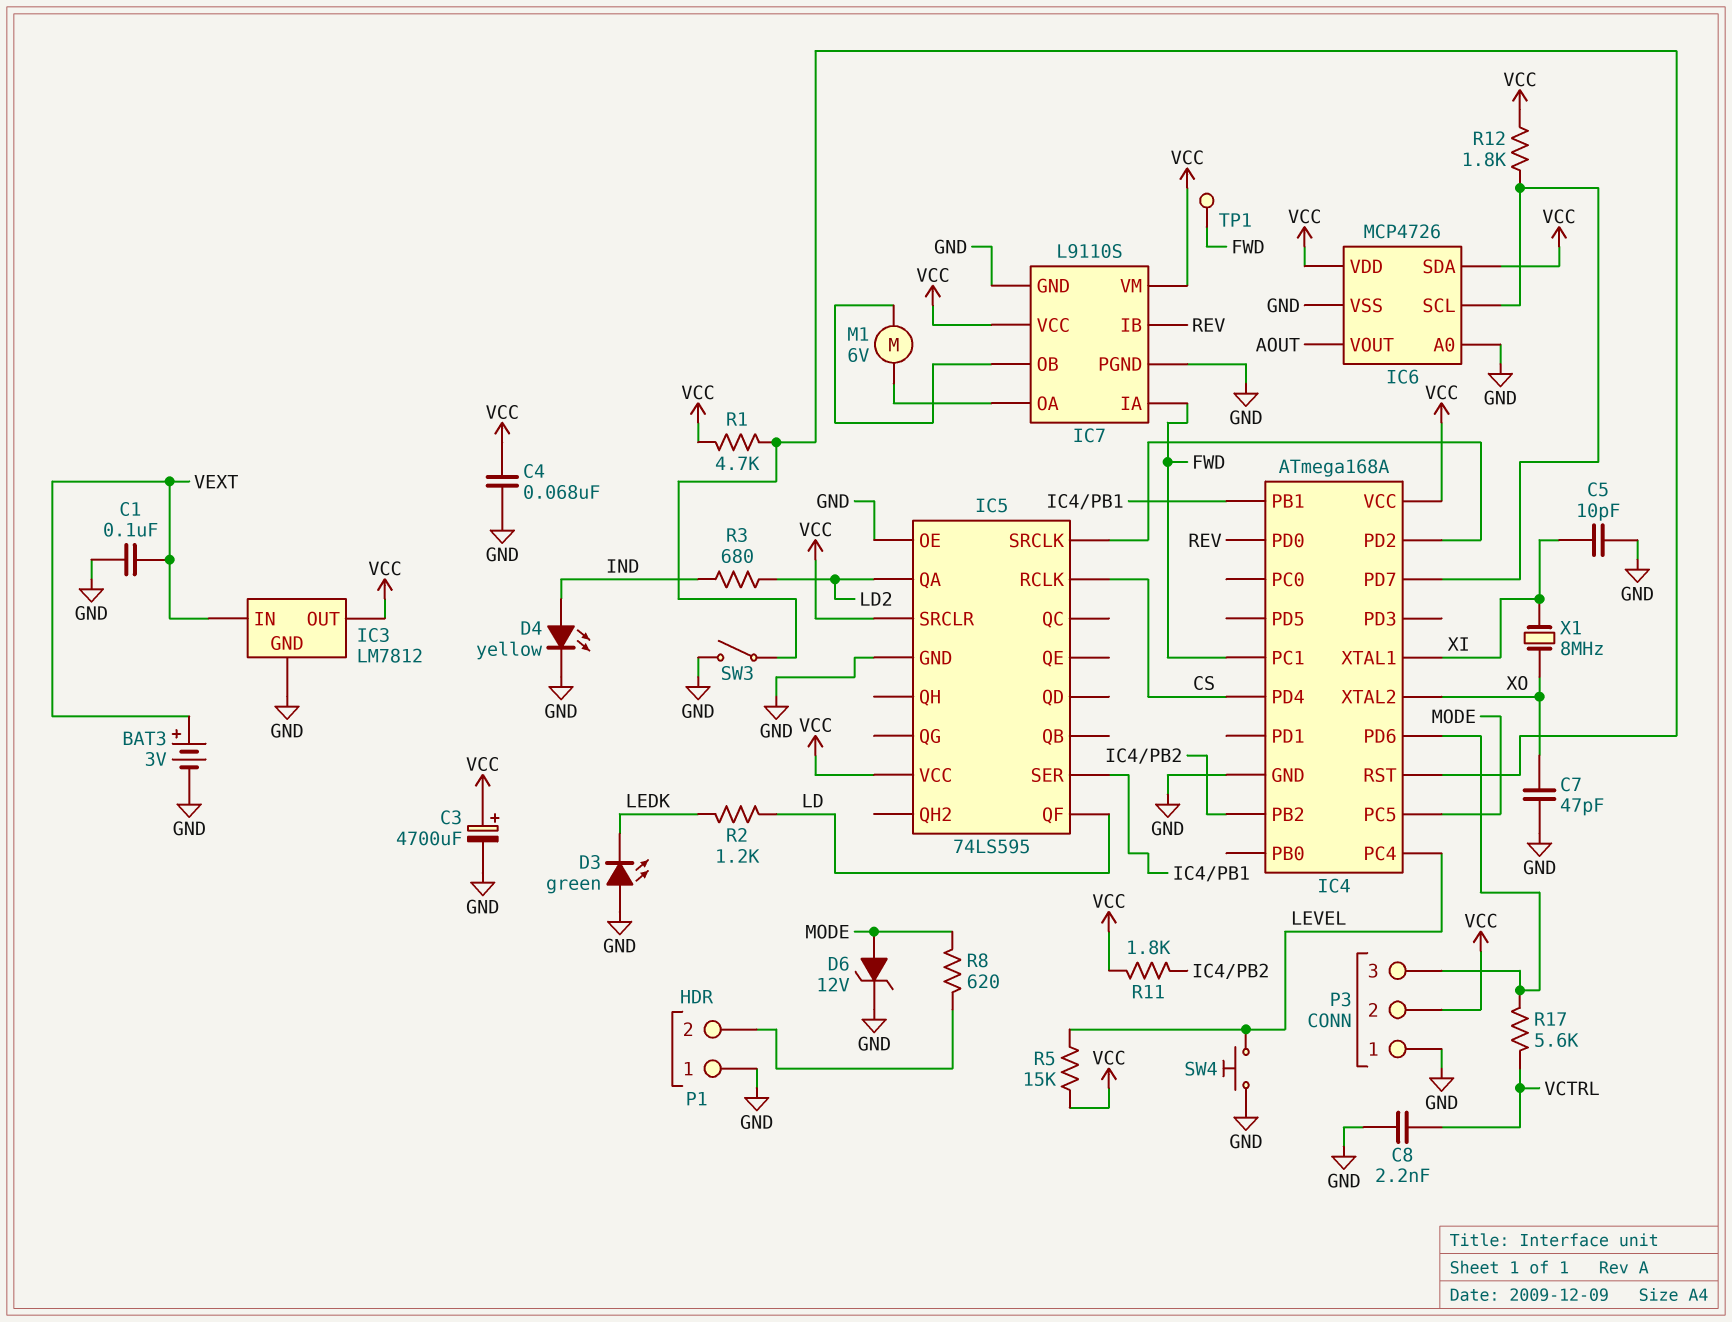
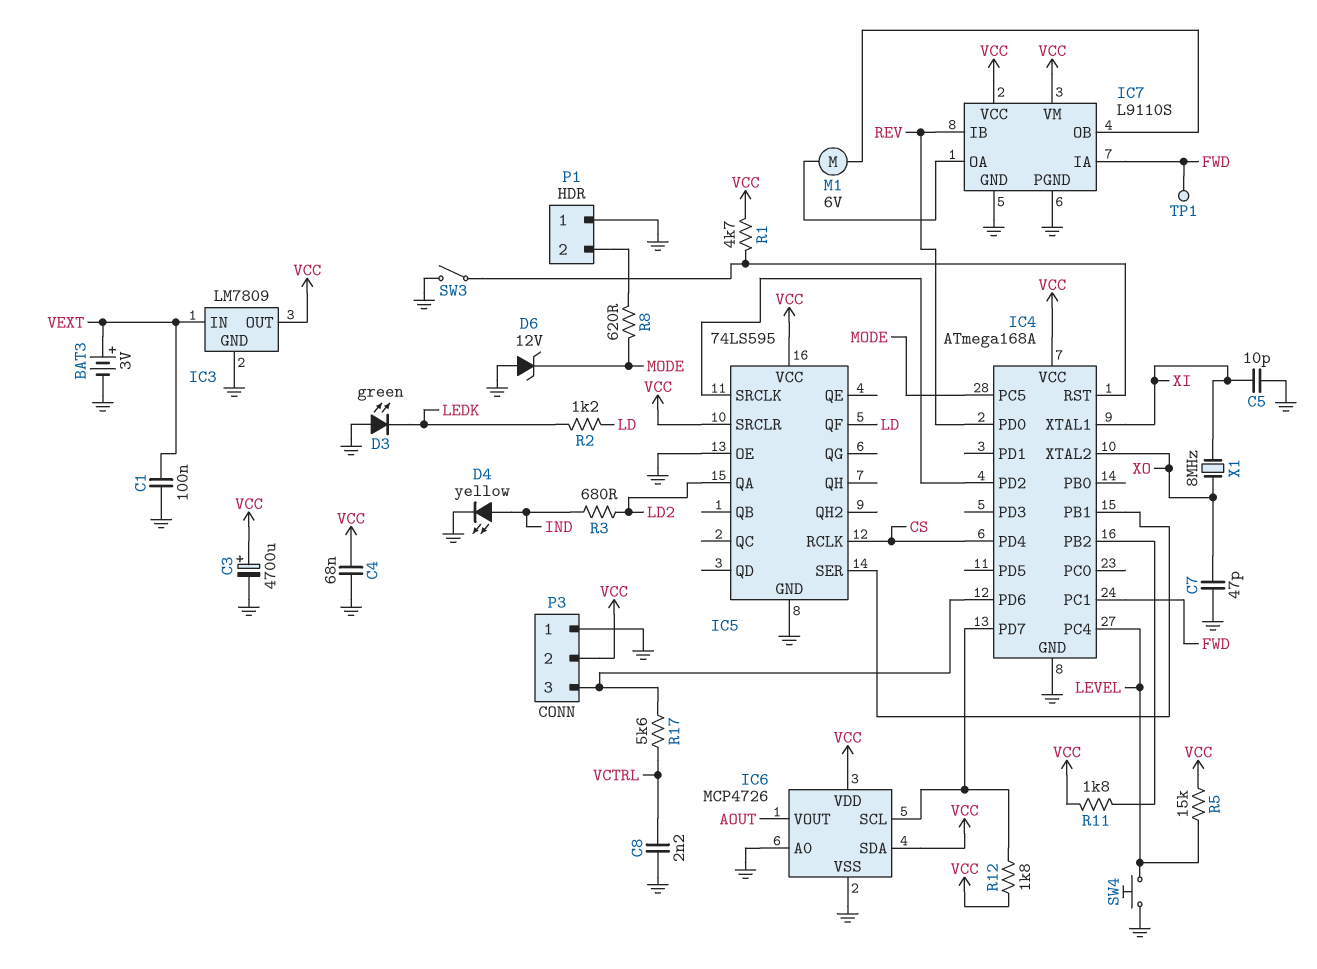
D6: zener 12V (A MODE, K GND) -> zener 12V (A GND, K MODE)
IC3: LM7812 -> LM7809

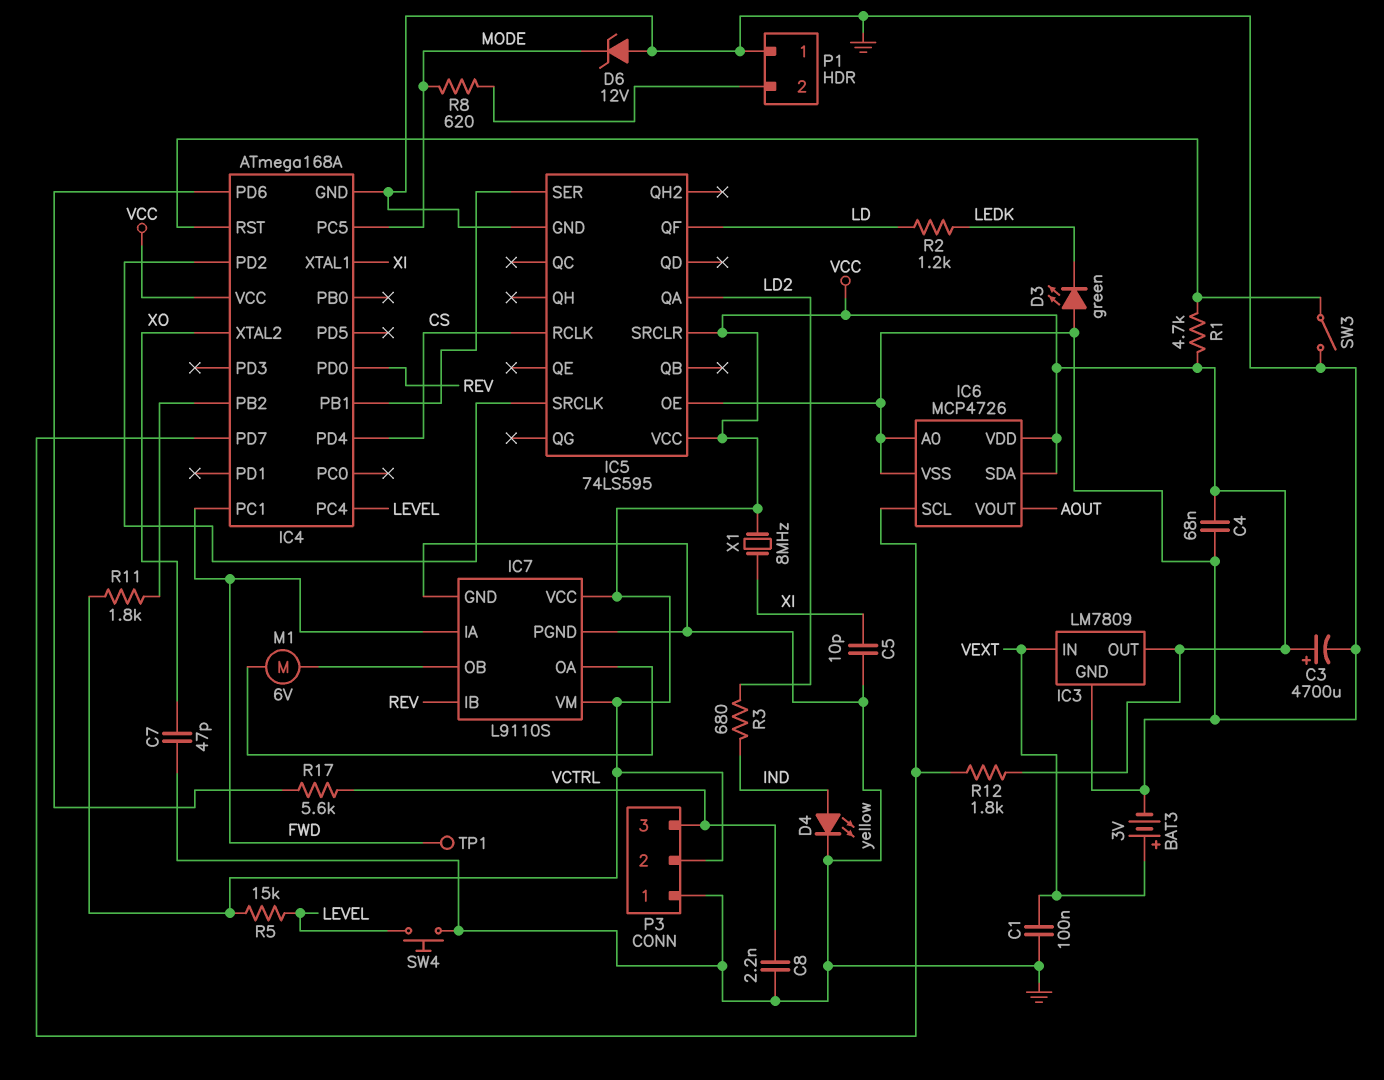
P3 pin 3: IC4/PD6 -> VCTRL
X1: 8MHz (XI, XO) -> 8MHz (VCC, XI)

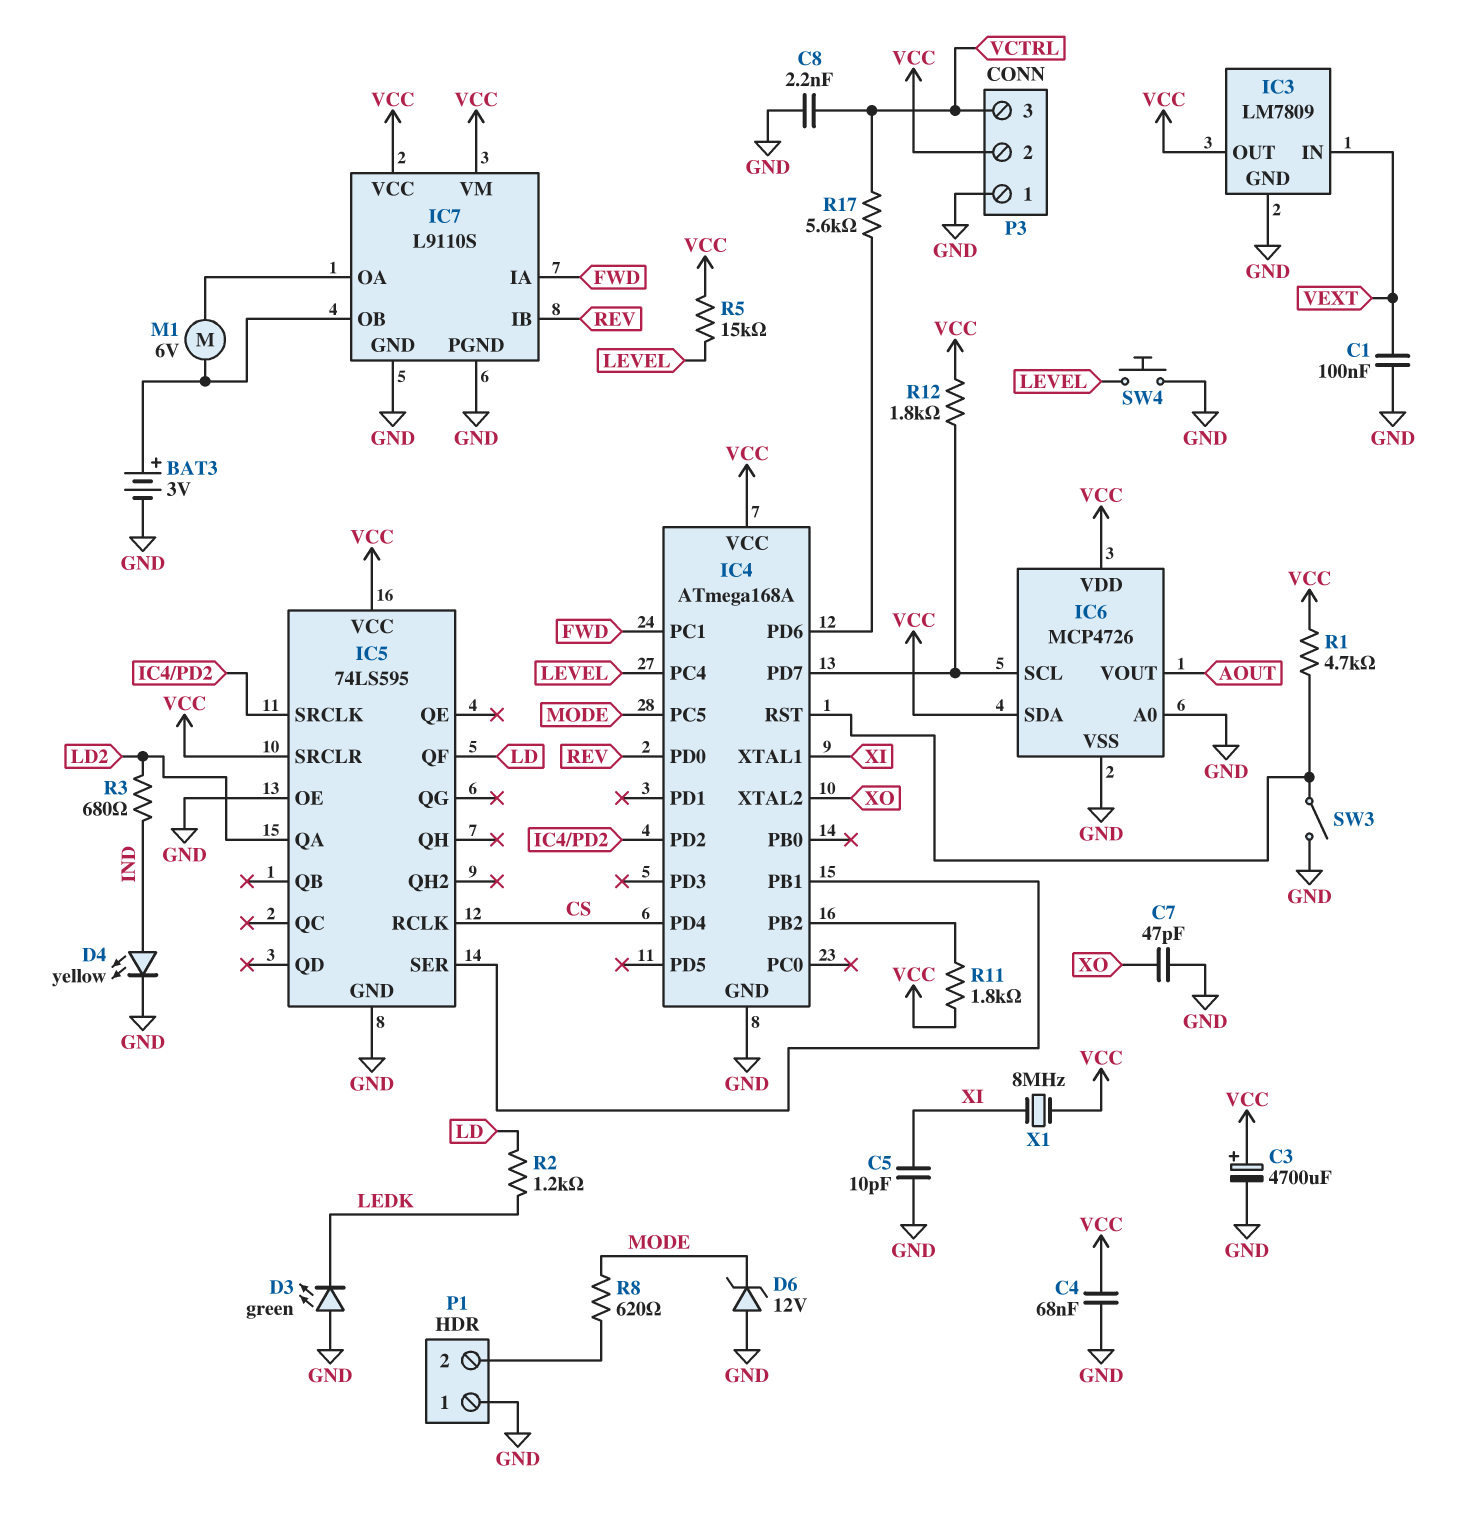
BAT3: 3V (plus VEXT, minus GND) -> 3V (plus IC7/OB, minus GND)
TP1: test point (FWD) -> none

